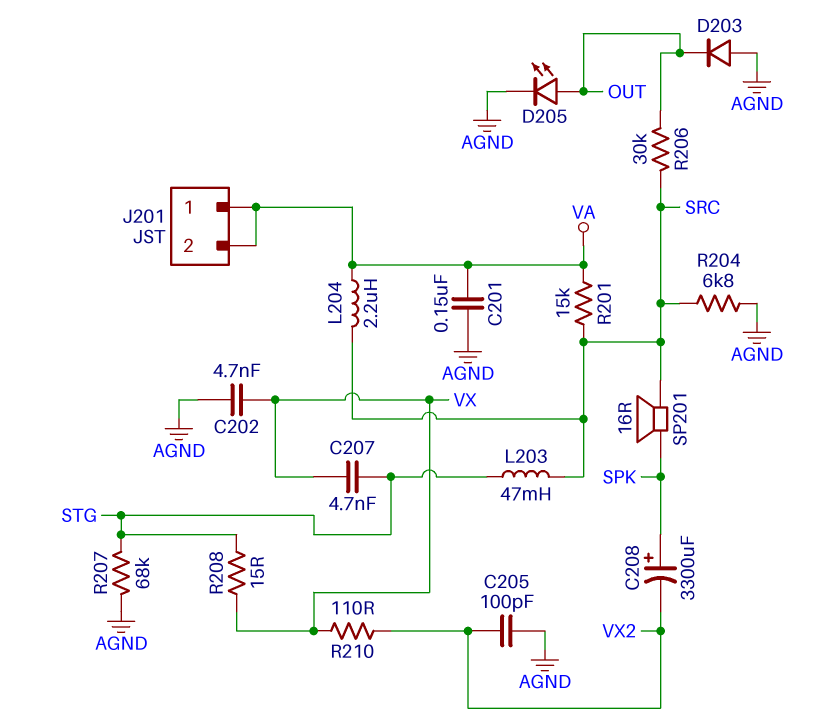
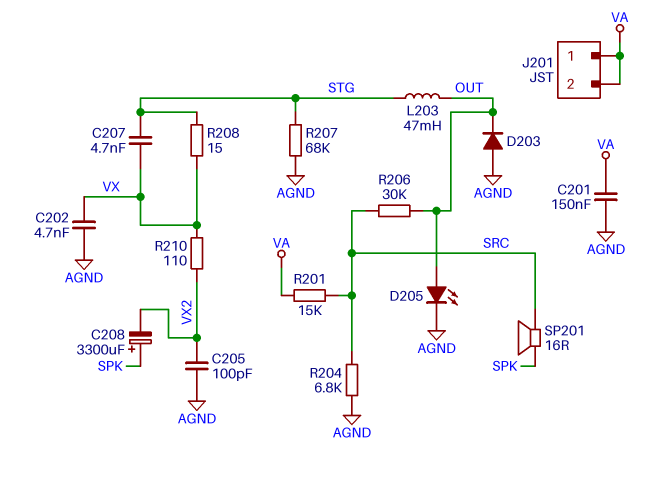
L203: 47mH (SRC, STG) -> 47mH (OUT, STG)
L204: 2.2uH (SRC, VA) -> none

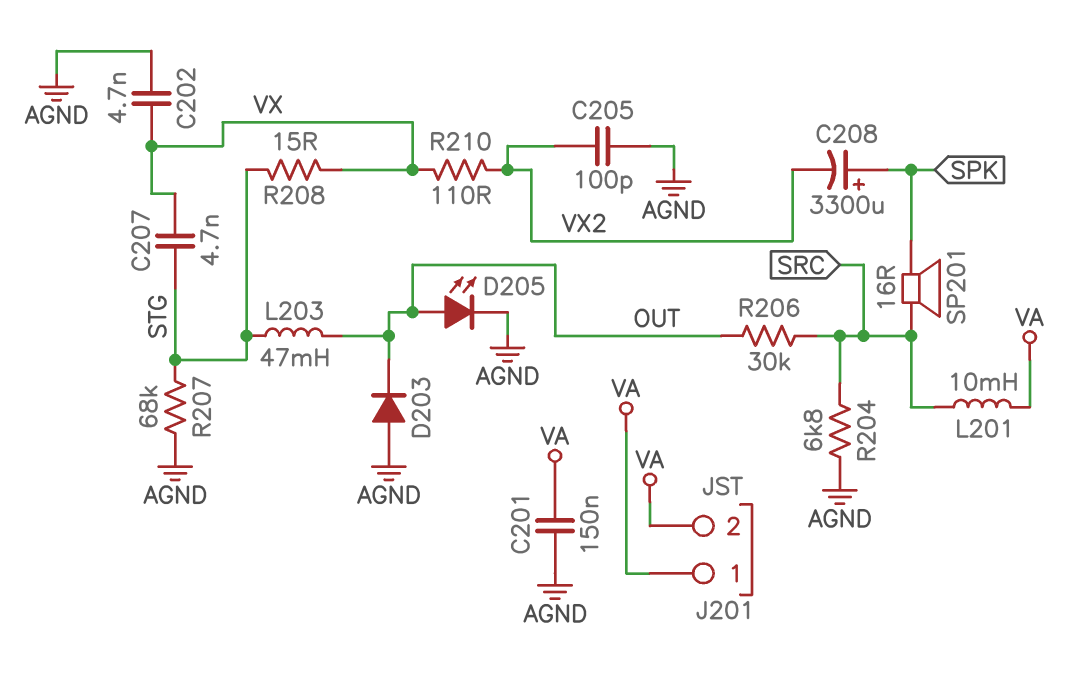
L201: none -> 10mH (SRC, VA)
R201: 15k (SRC, VA) -> none

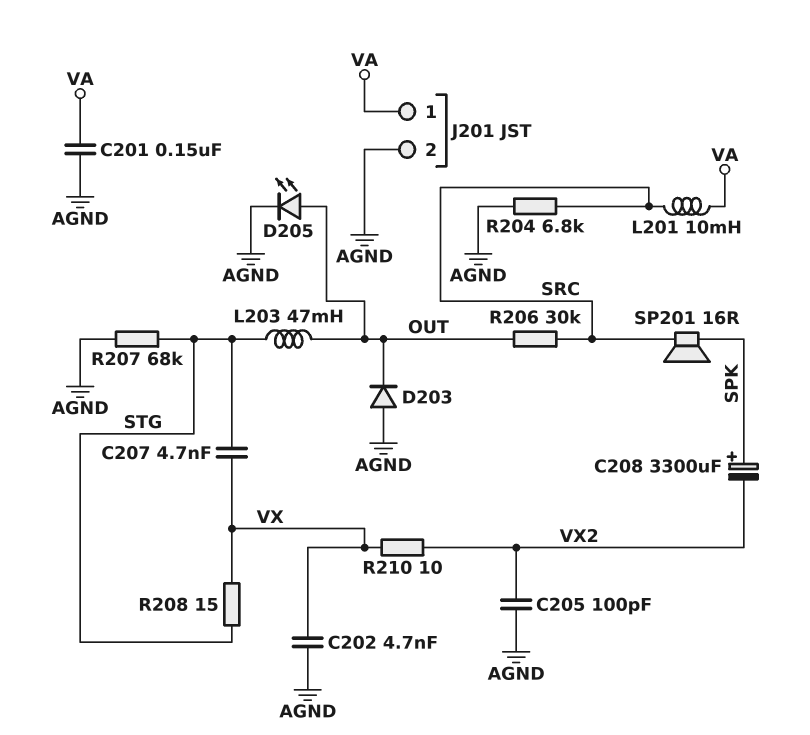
J201 pin 2: VA -> AGND
R210: 110 (VX, VX2) -> 10 (VX, VX2)

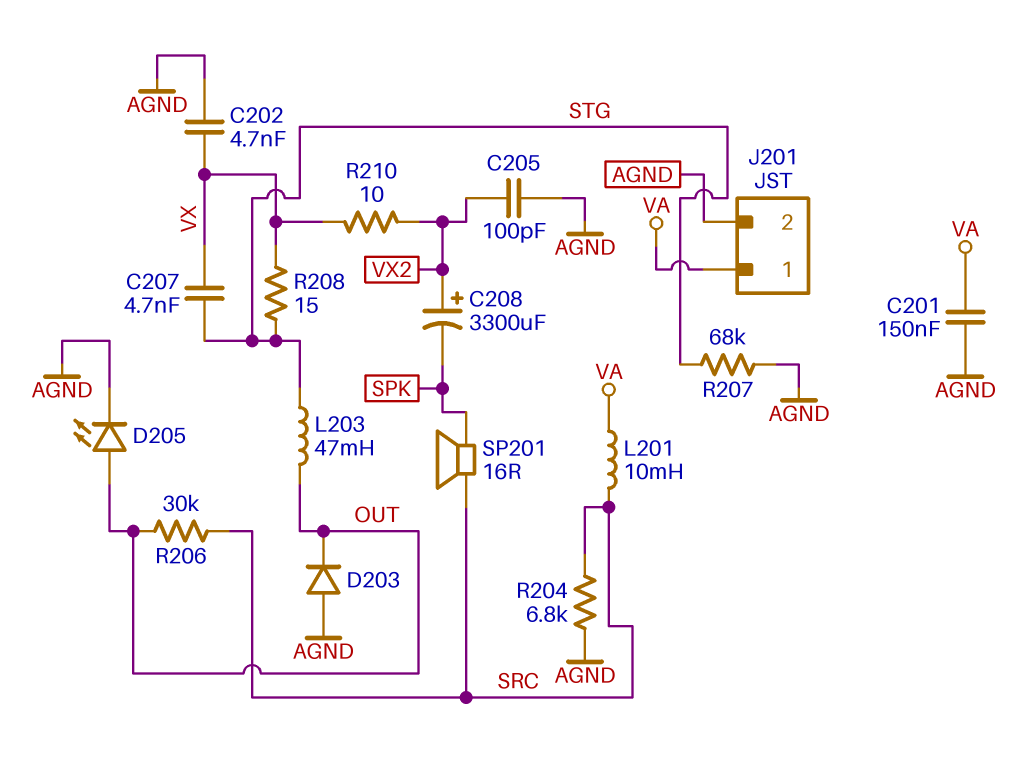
C208: 3300uF (plus SPK, minus VX2) -> 3300uF (plus VX2, minus SPK)

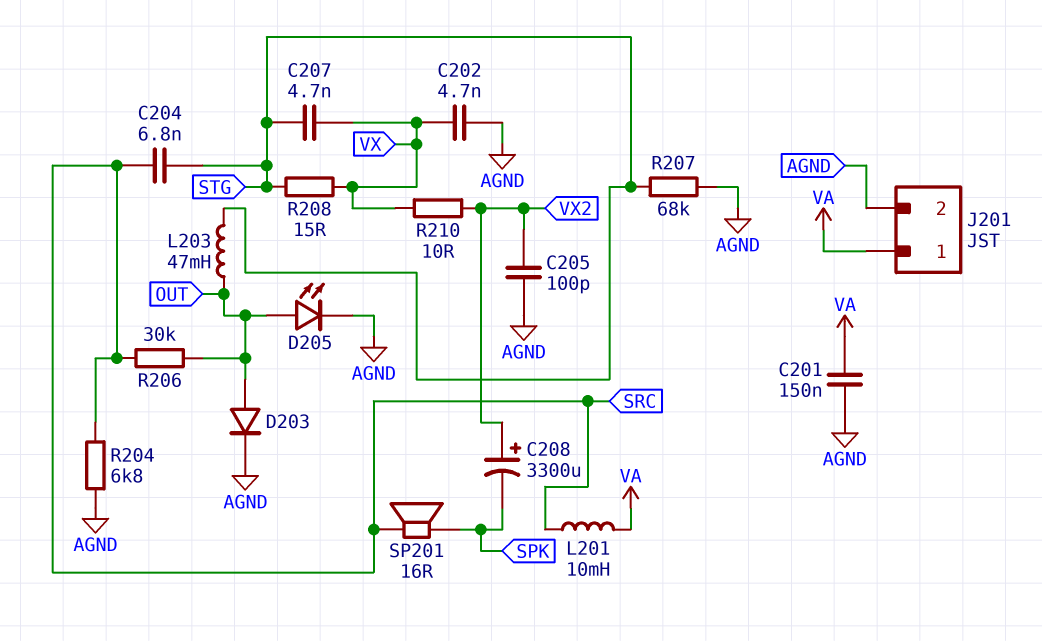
C204: none -> 6.8nF (SRC, STG)
D203: diode (A AGND, K OUT) -> diode (A OUT, K AGND)

